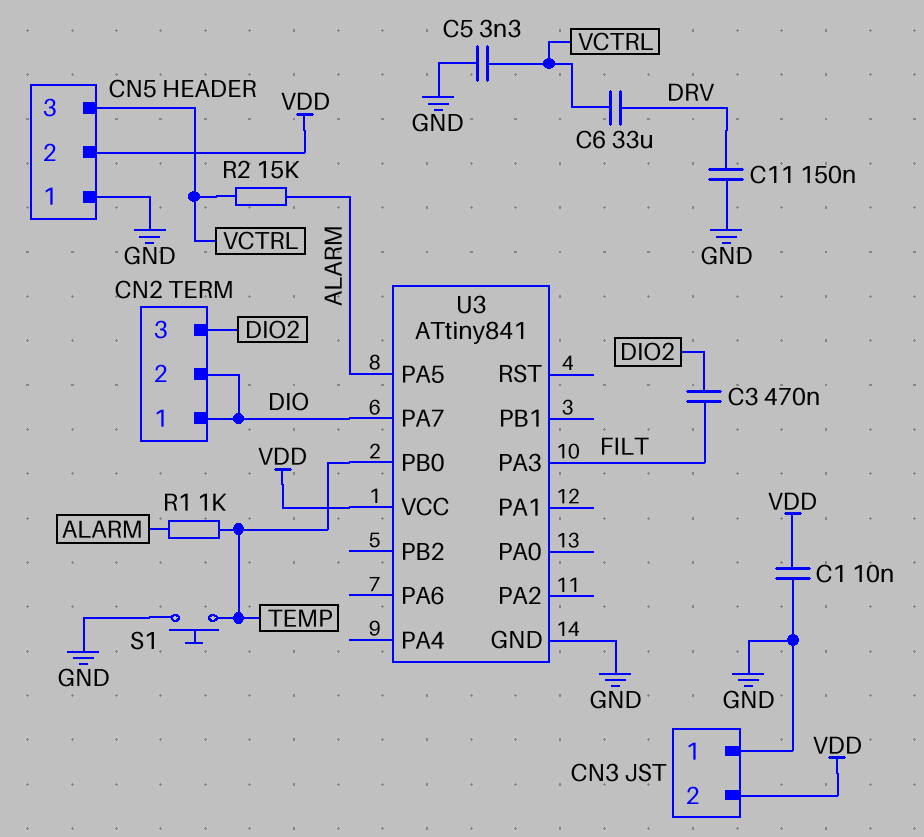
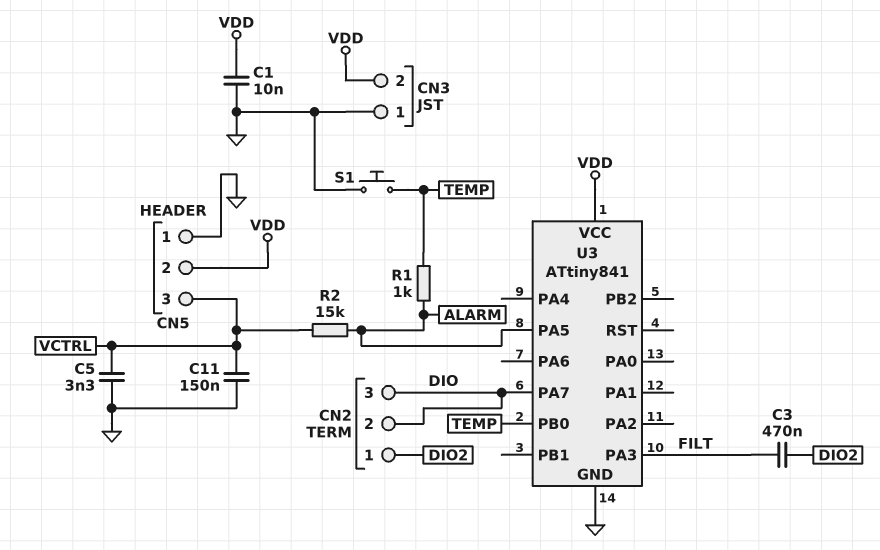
C6: 33uF (DRV, VCTRL) -> none
C11: 150nF (DRV, GND) -> 150nF (GND, VCTRL)
CN2 pin 1: DIO -> DIO2
CN2 pin 3: DIO2 -> DIO

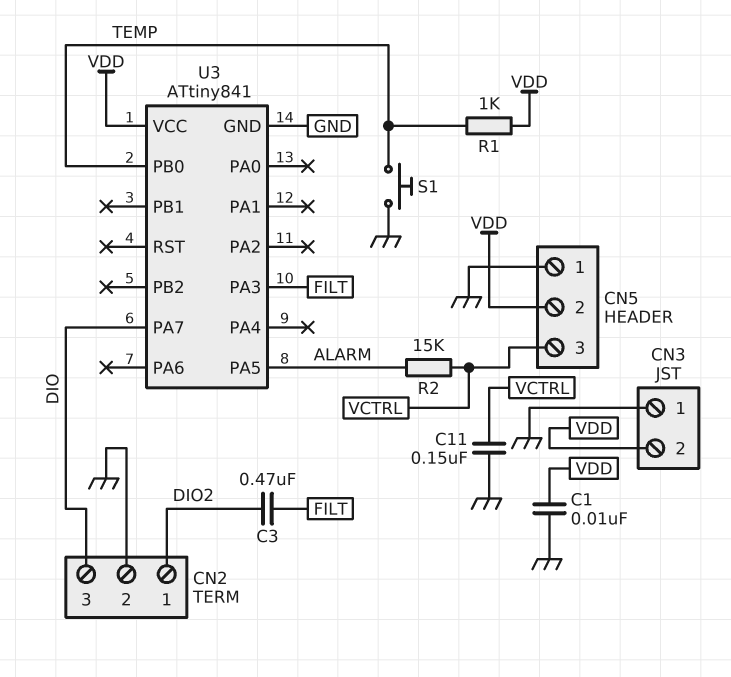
C5: 3.3nF (GND, VCTRL) -> none
CN2 pin 2: DIO -> GND
R1: 1k (ALARM, TEMP) -> 1k (TEMP, VDD)

